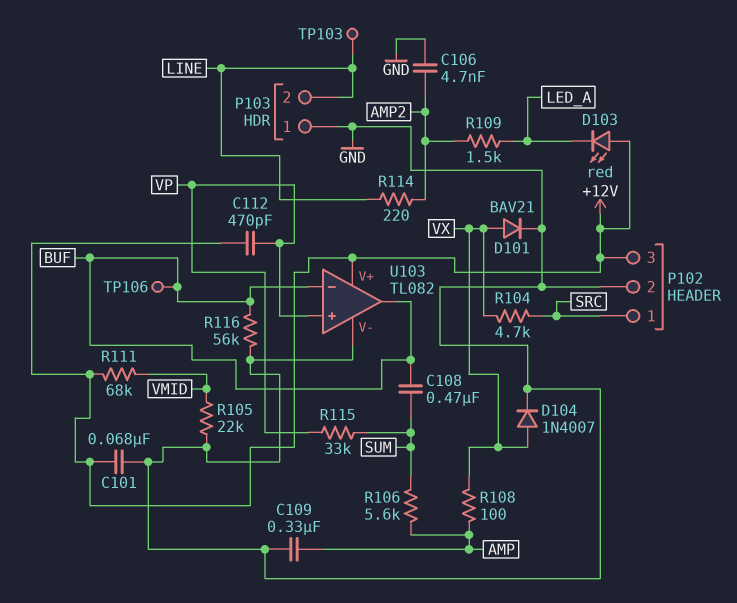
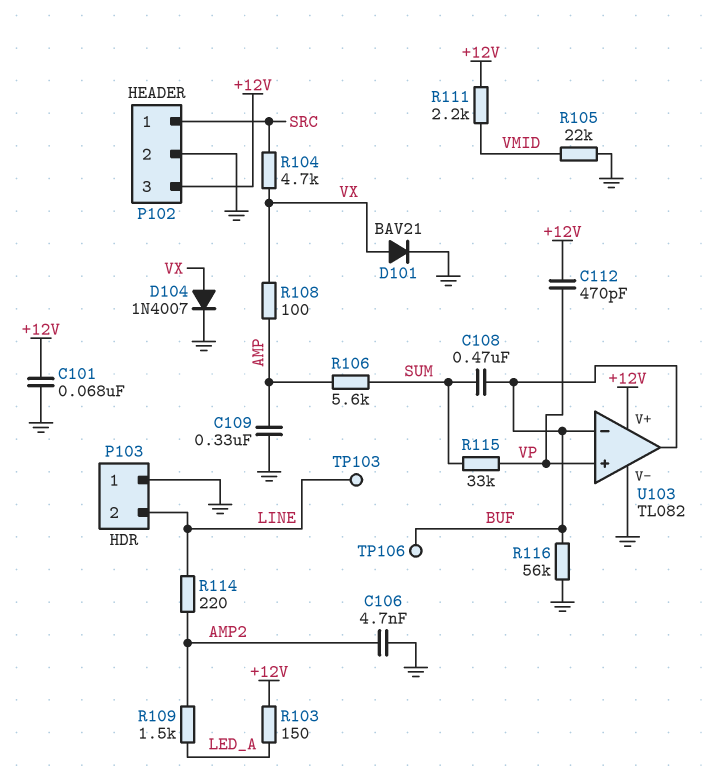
D103: LED red (A +12V, K LED_A) -> none
R103: none -> 150 (+12V, LED_A)
R111: 68k (+12V, VMID) -> 2.2k (+12V, VMID)

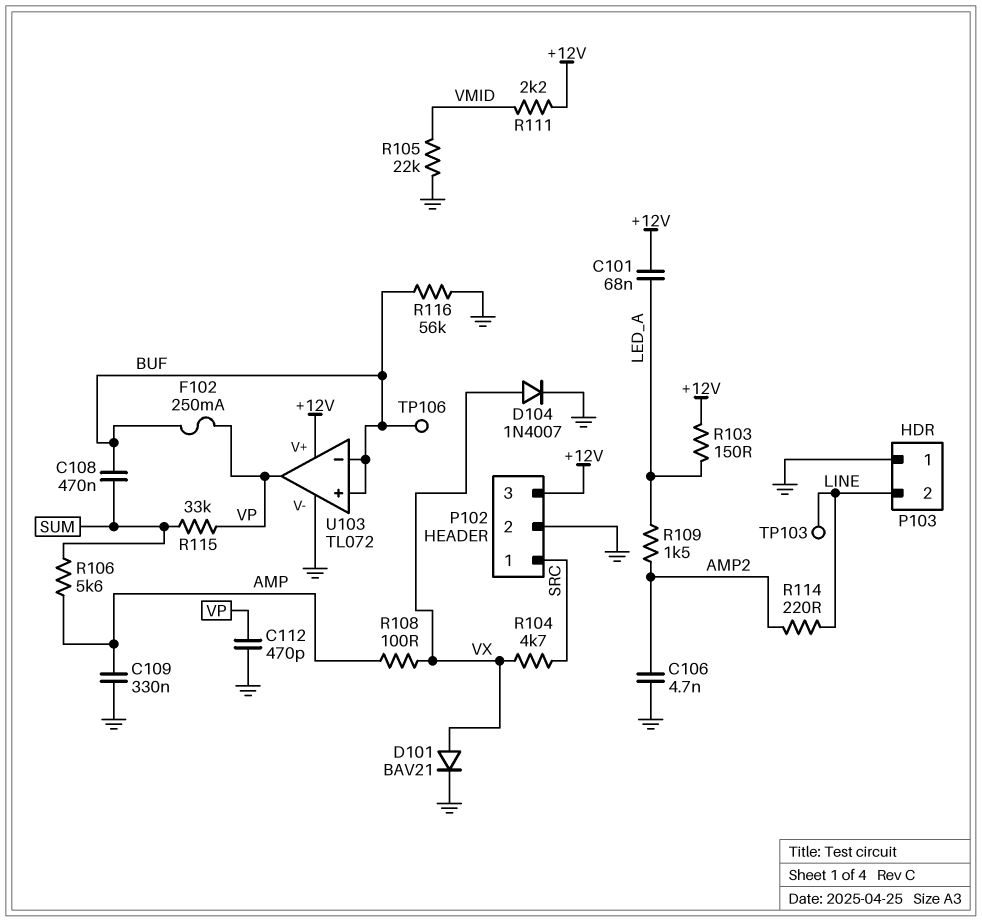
C101: 68nF (+12V, GND) -> 68nF (+12V, LED_A)
C112: 470pF (+12V, VP) -> 470pF (GND, VP)
F102: none -> 250mA (BUF, VP)
U103: TL082 -> TL072
U103 pin in+: VP -> BUF
U103 pin out: BUF -> VP

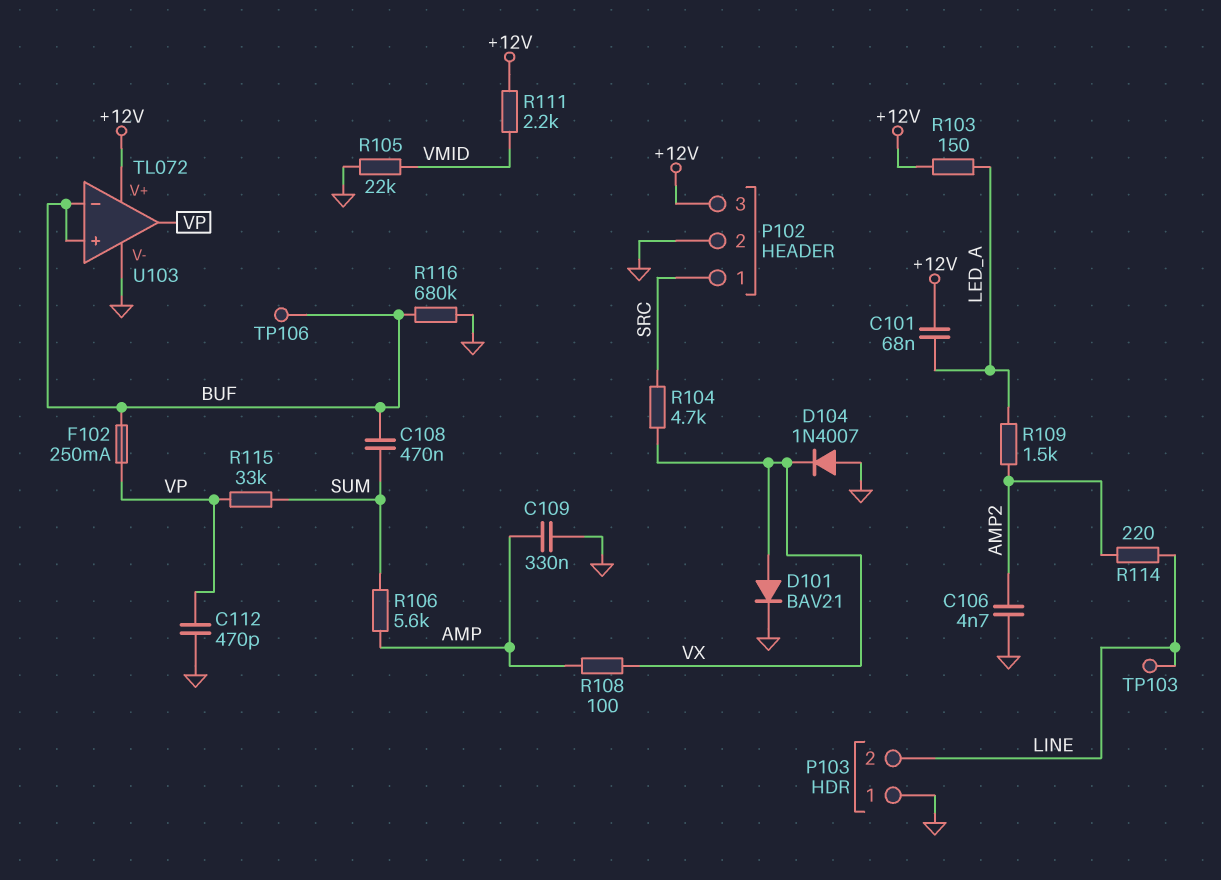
D104: diode 1N4007 (A VX, K GND) -> diode 1N4007 (A GND, K VX)
R116: 56k (BUF, GND) -> 680k (BUF, GND)

